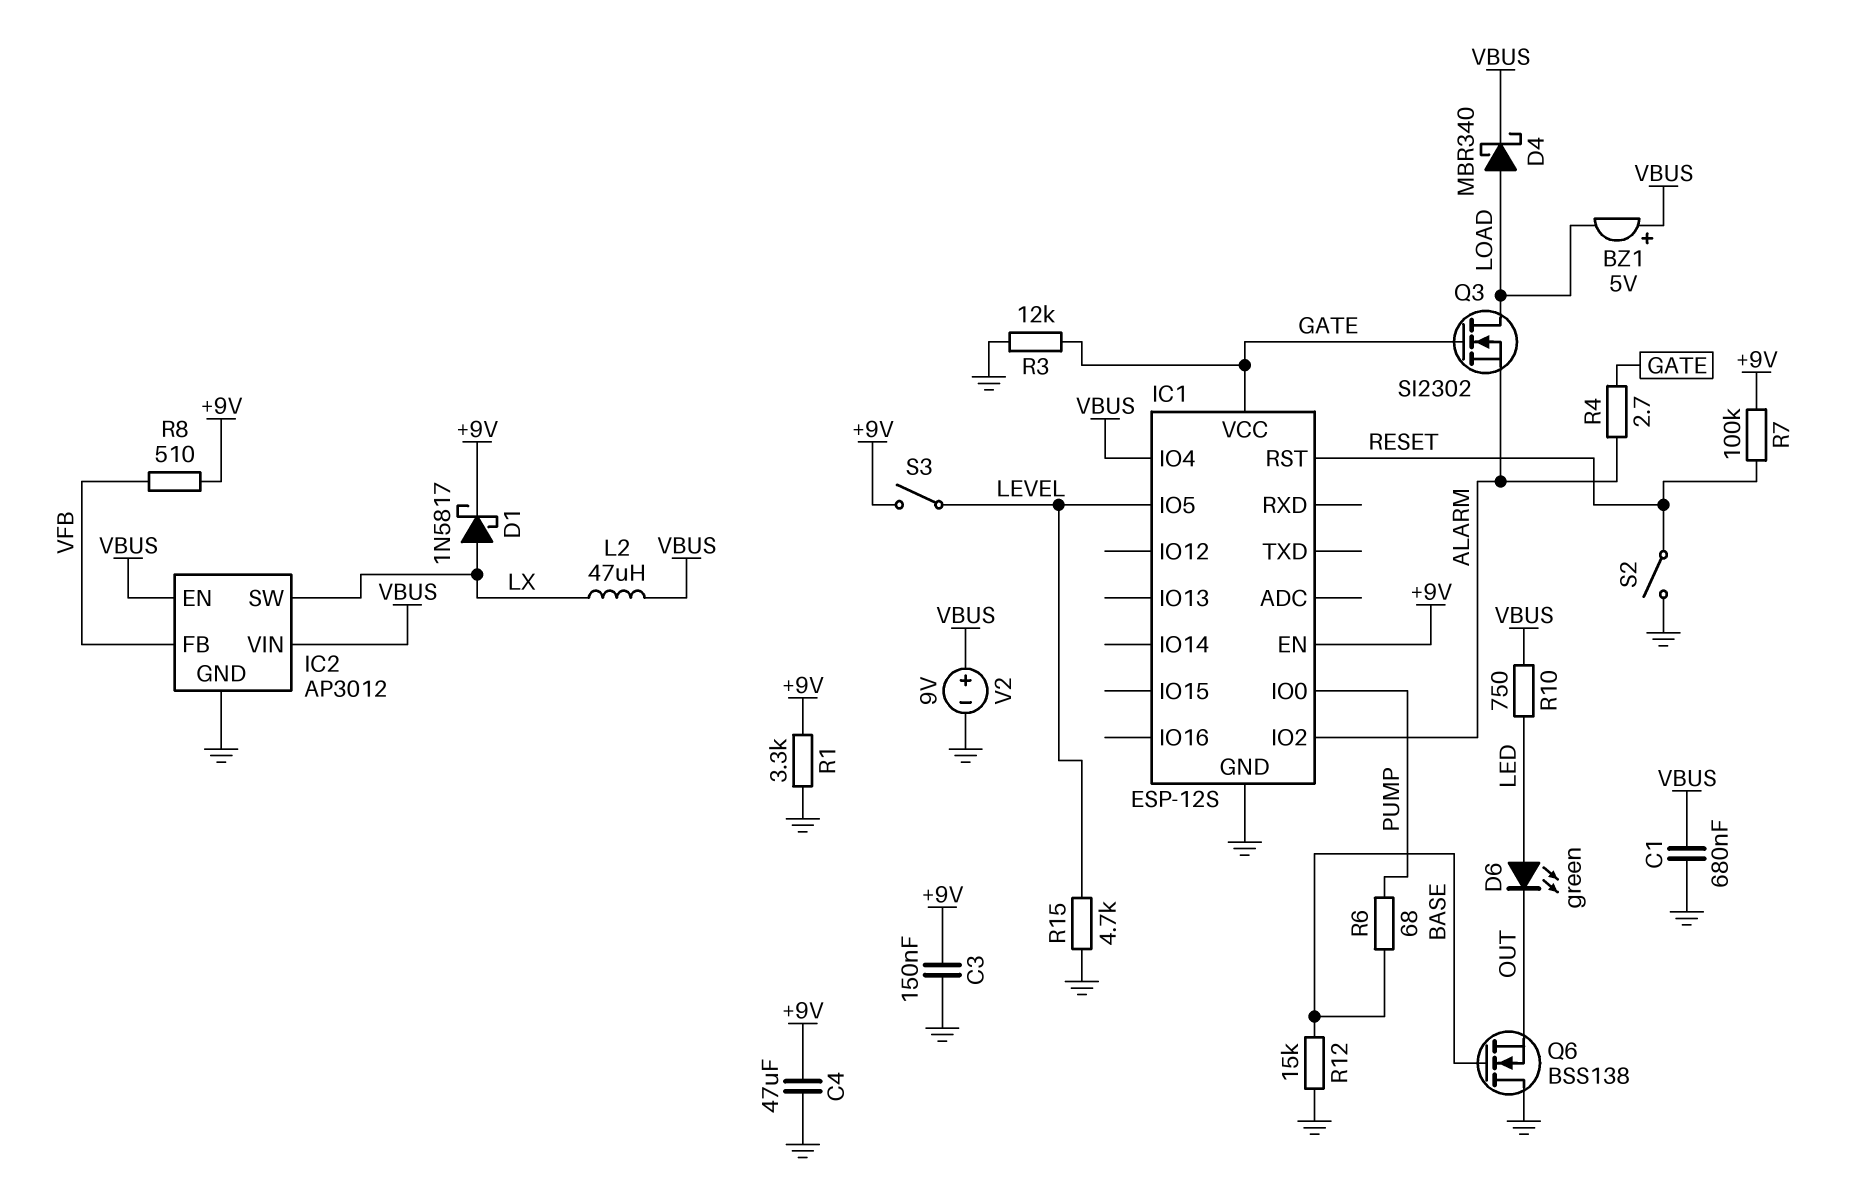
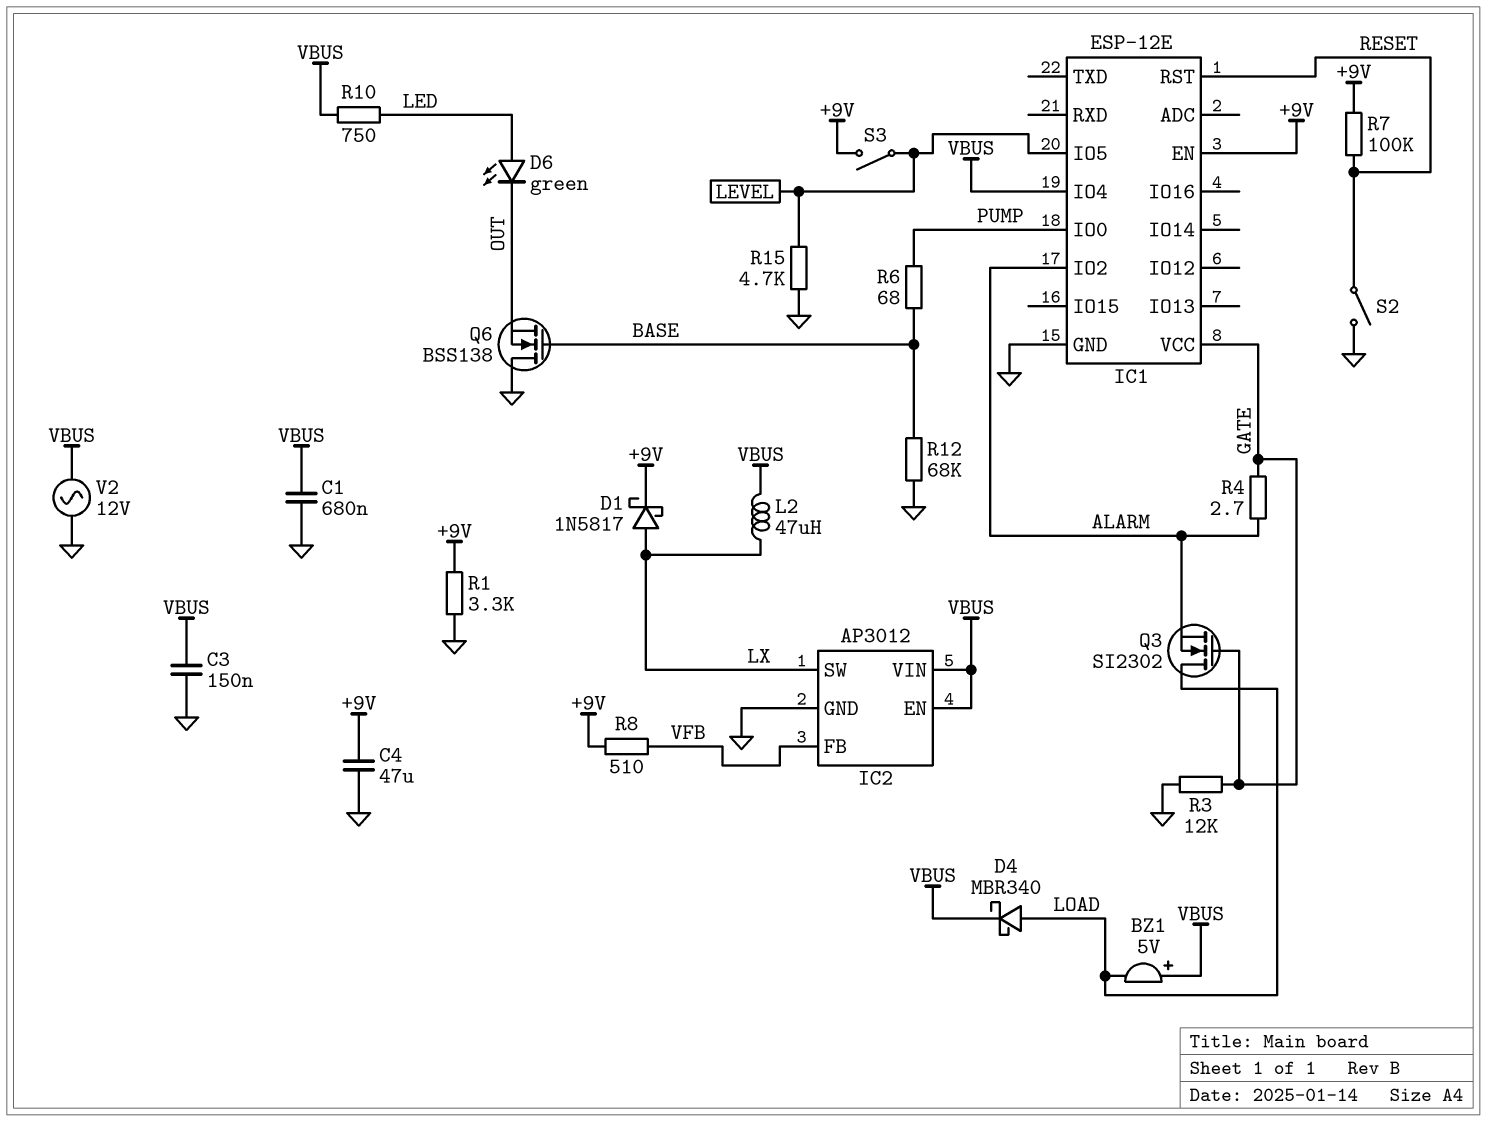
C3: 150nF (+9V, GND) -> 150nF (GND, VBUS)
IC1: ESP-12S -> ESP-12E
R12: 15k (BASE, GND) -> 68k (BASE, GND)
V2: 9V (plus VBUS, minus GND) -> AC 12V (GND, VBUS)

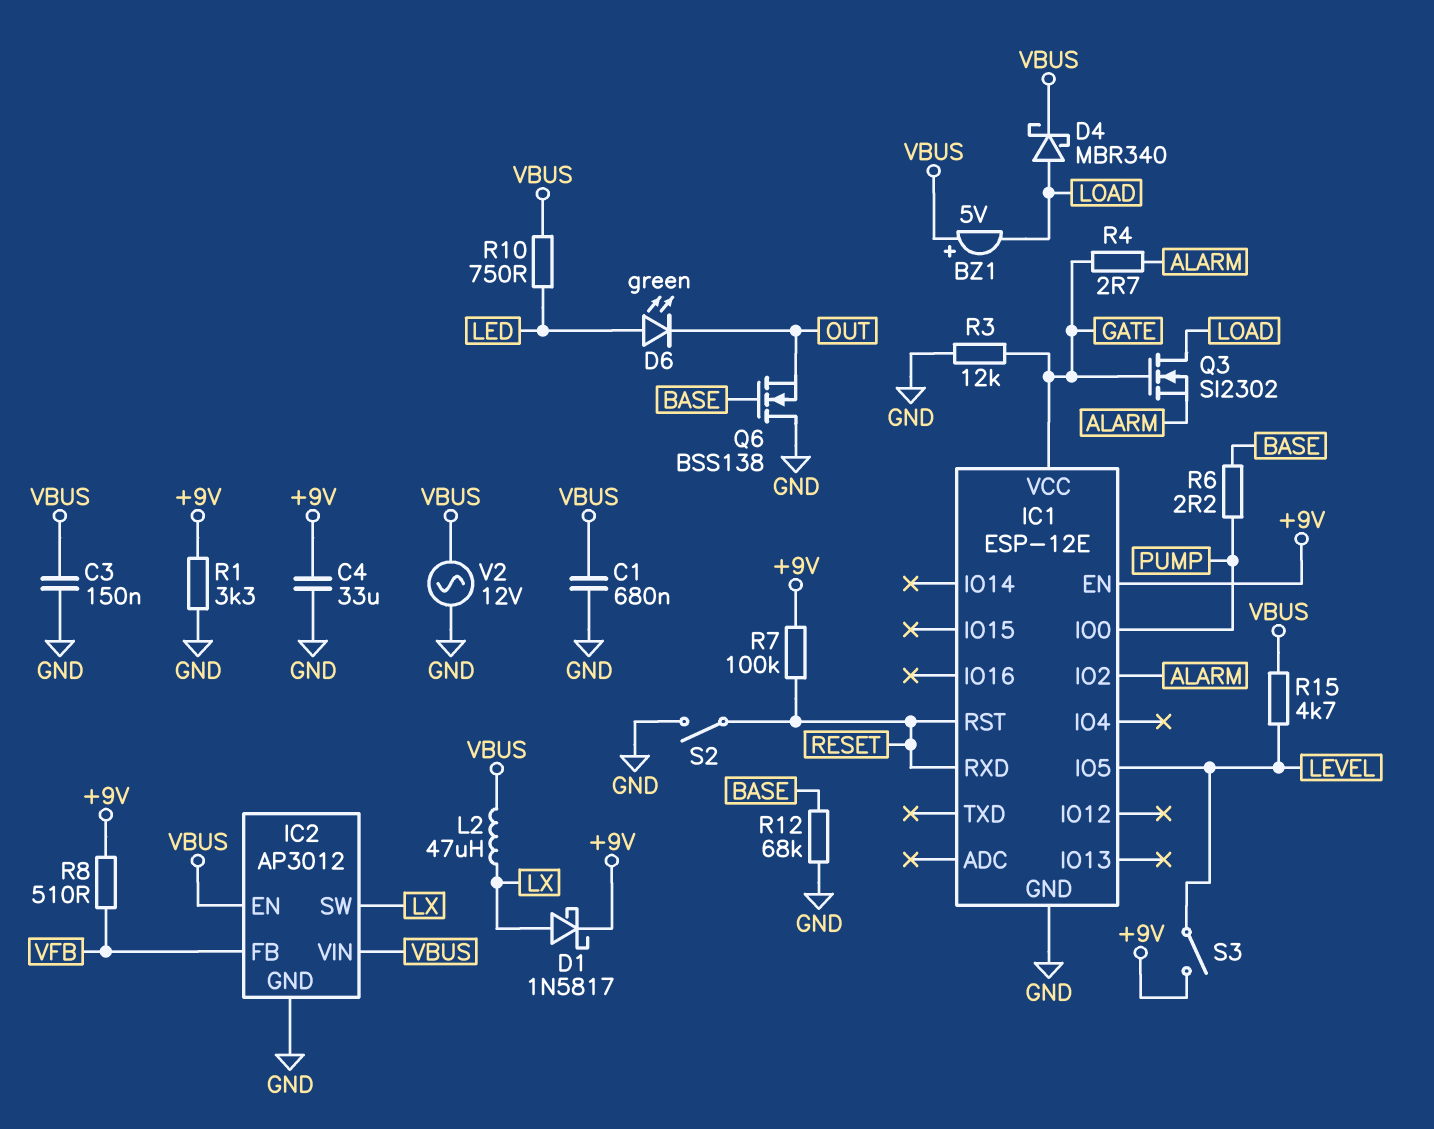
C4: 47uF (+9V, GND) -> 33uF (+9V, GND)
IC1 pin IO4: VBUS -> none
IC1 pin RXD: none -> RESET
R6: 68 (BASE, PUMP) -> 2.2 (BASE, PUMP)
R15: 4.7k (GND, LEVEL) -> 4.7k (LEVEL, VBUS)

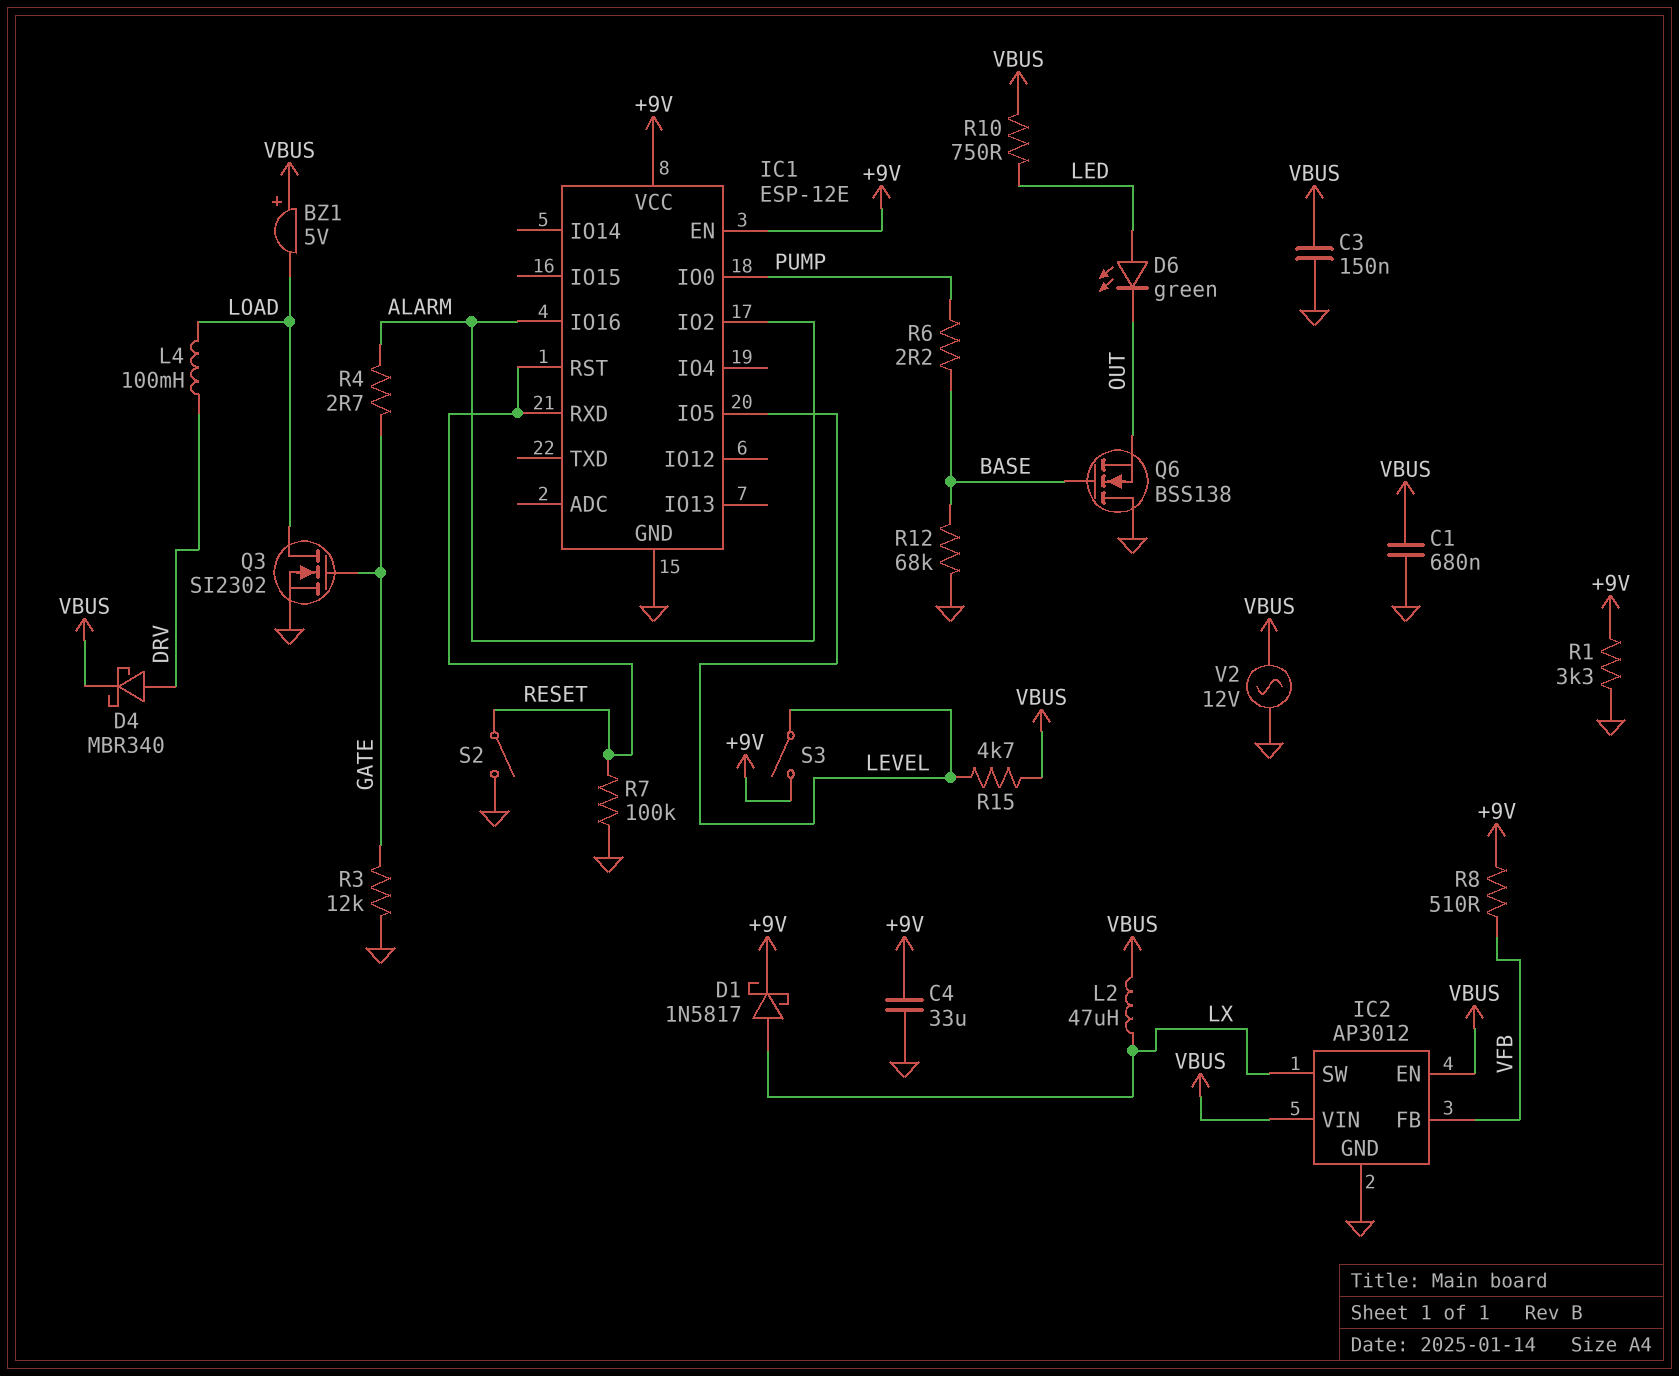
D4: schottky MBR340 (A LOAD, K VBUS) -> schottky MBR340 (A DRV, K VBUS)
IC1 pin IO16: none -> ALARM
IC1 pin VCC: GATE -> +9V
L4: none -> 100mH (DRV, LOAD)
Q3: NMOS SI2302 (G GATE, D LOAD, S ALARM) -> NMOS SI2302 (G GATE, D LOAD, S GND)
R7: 100k (+9V, RESET) -> 100k (GND, RESET)

